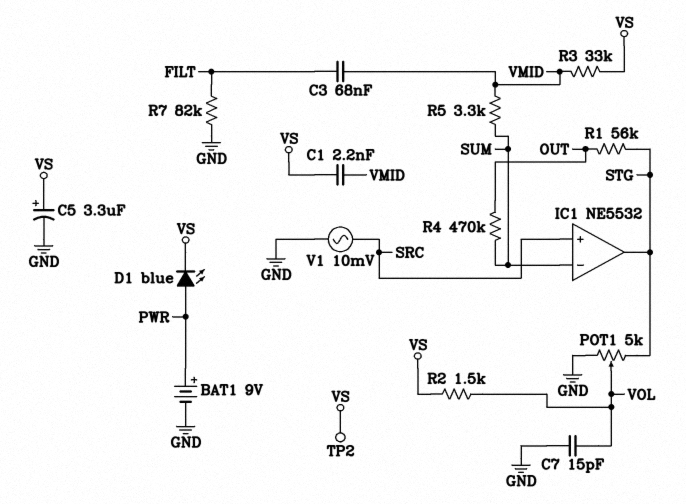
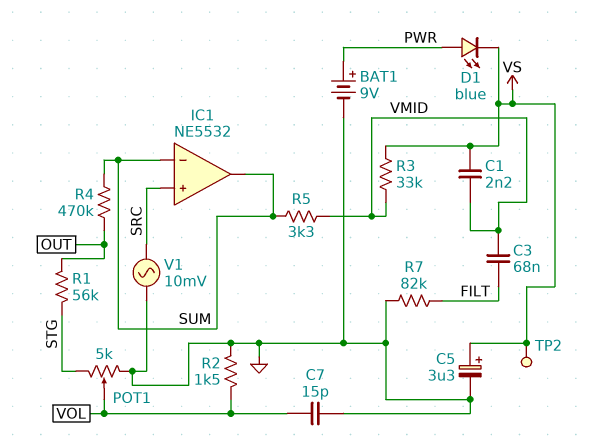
IC1 pin out: STG -> SUM
R2: 1.5k (VOL, VS) -> 1.5k (GND, VOL)

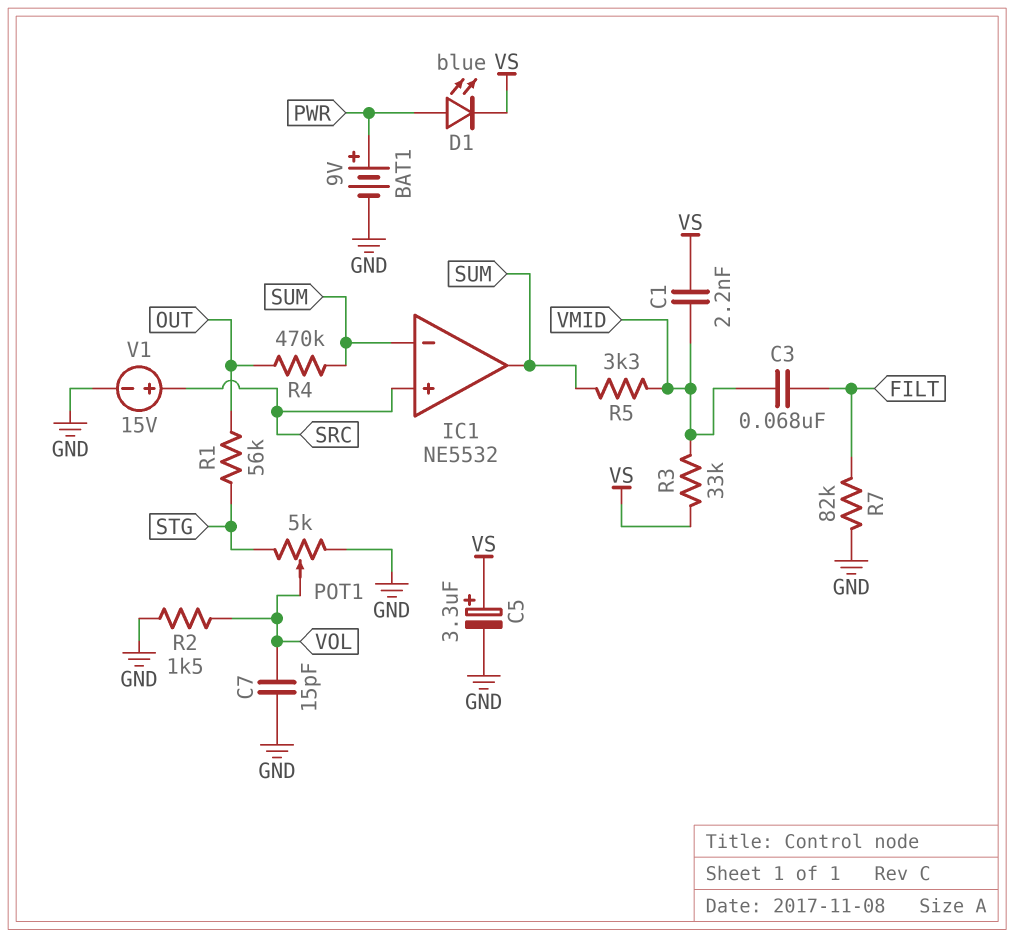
TP2: test point (VS) -> none
V1: AC 10mV (GND, SRC) -> 15V (plus SRC, minus GND)

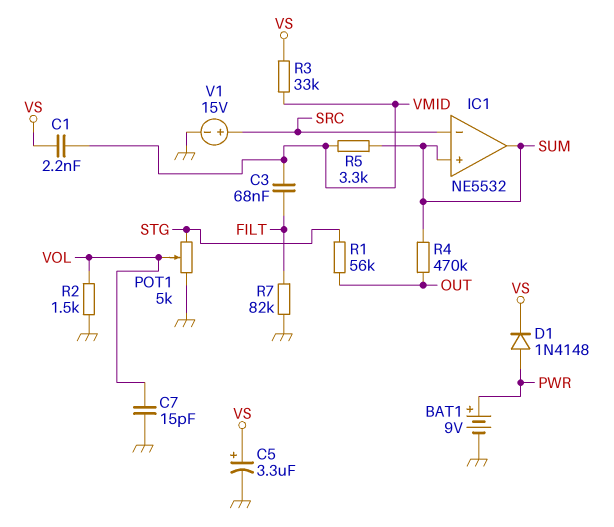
D1: LED blue (A PWR, K VS) -> diode 1N4148 (A PWR, K VS)
IC1 pin in+: SRC -> SUM
IC1 pin in-: SUM -> SRC

